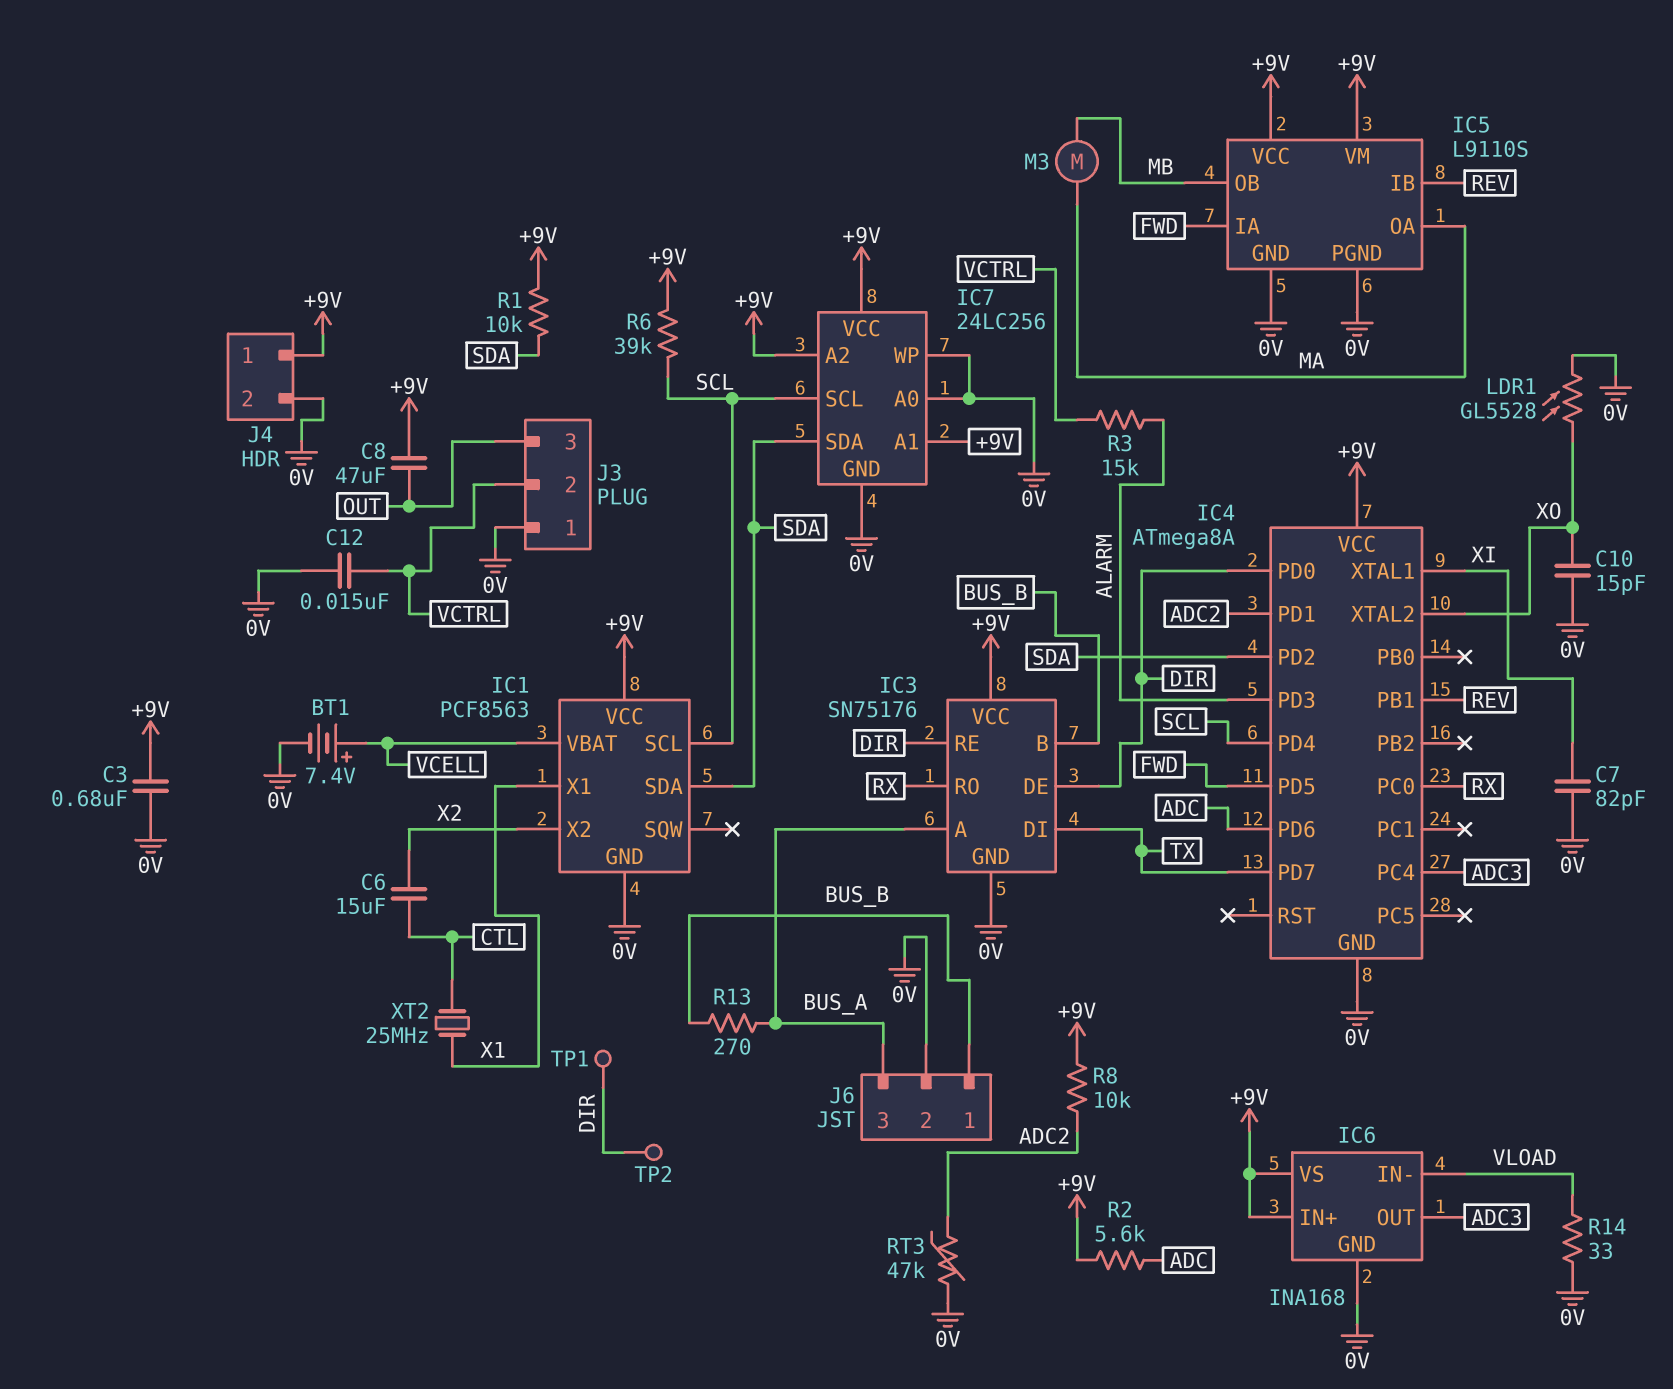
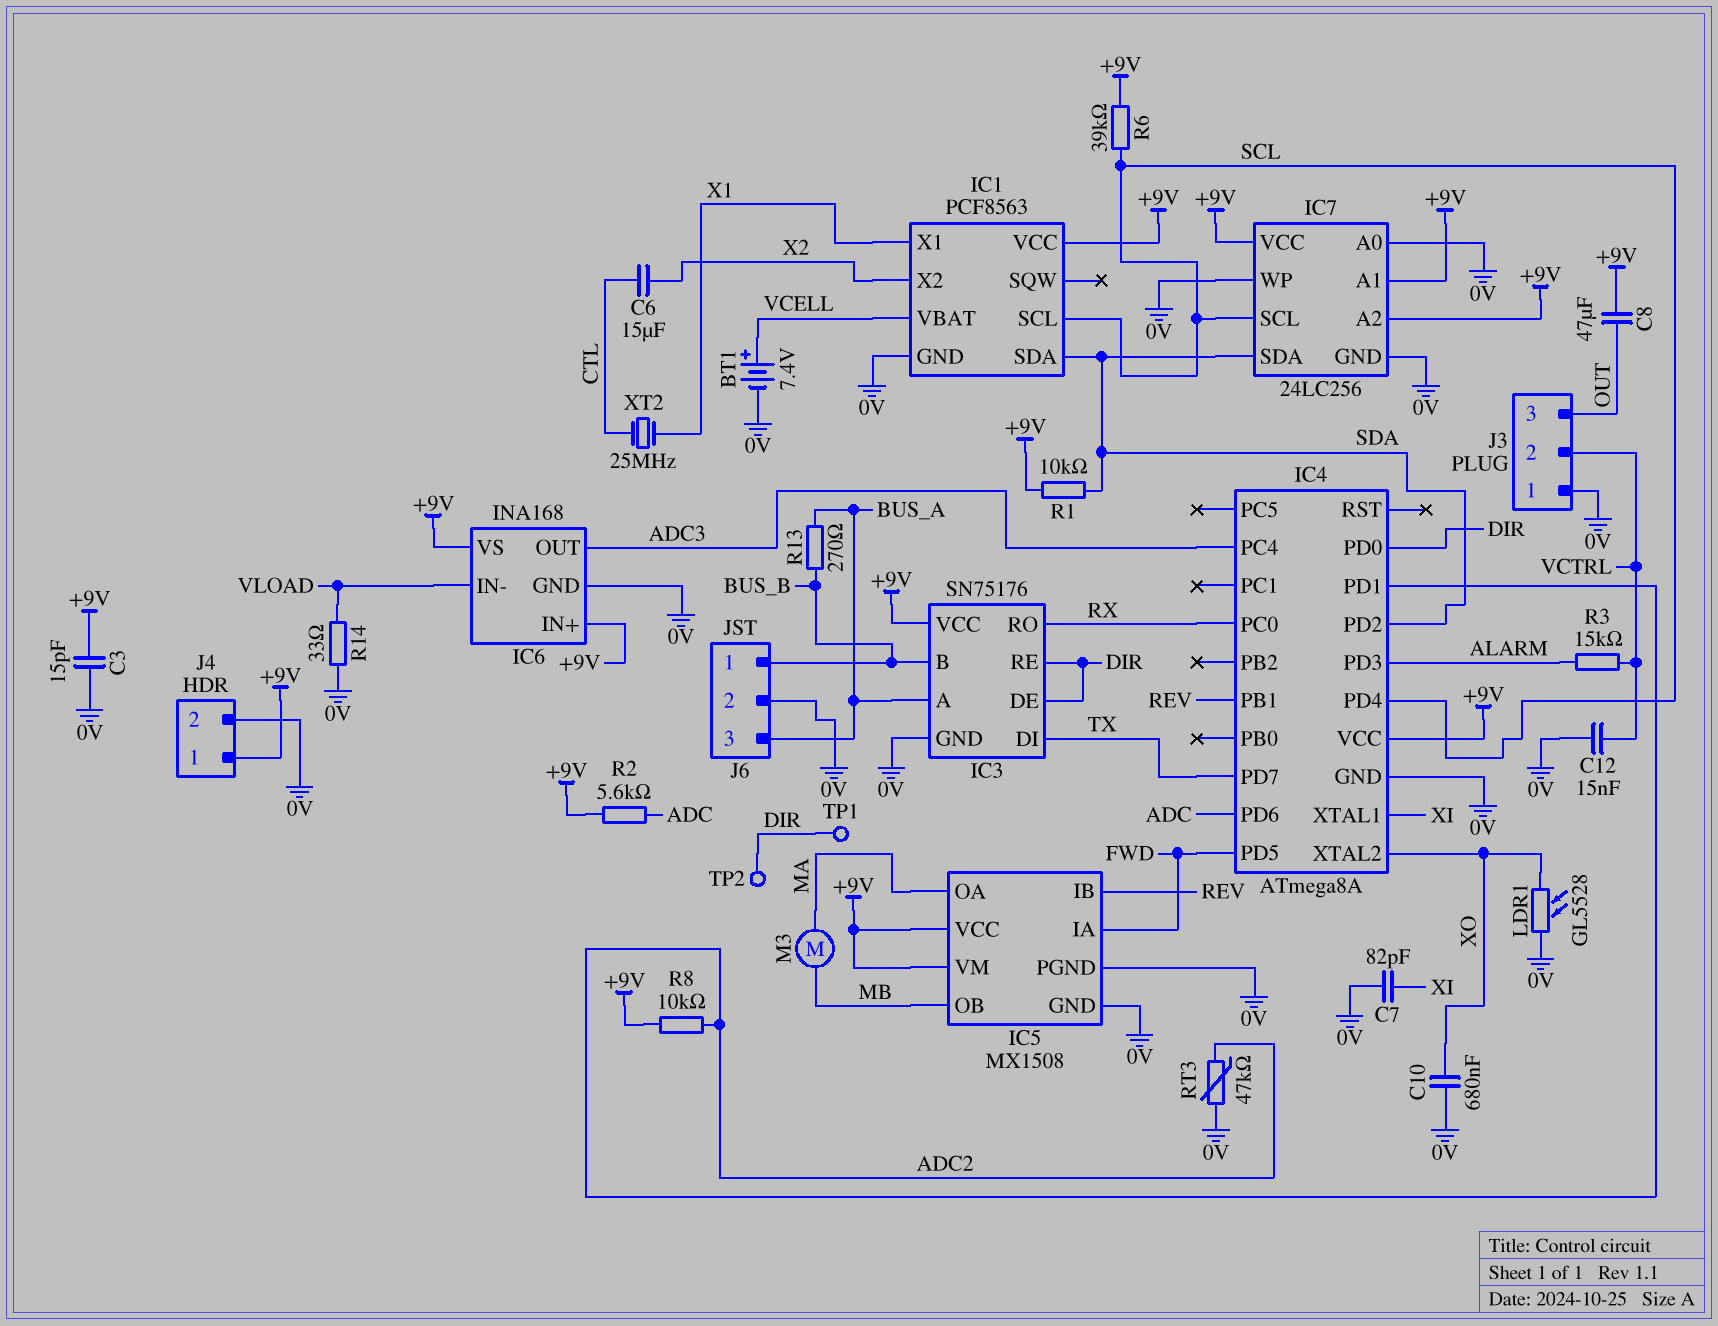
C3: 680nF (+9V, 0V) -> 15pF (+9V, 0V)
C10: 15pF (0V, XO) -> 680nF (0V, XO)
IC5: L9110S -> MX1508

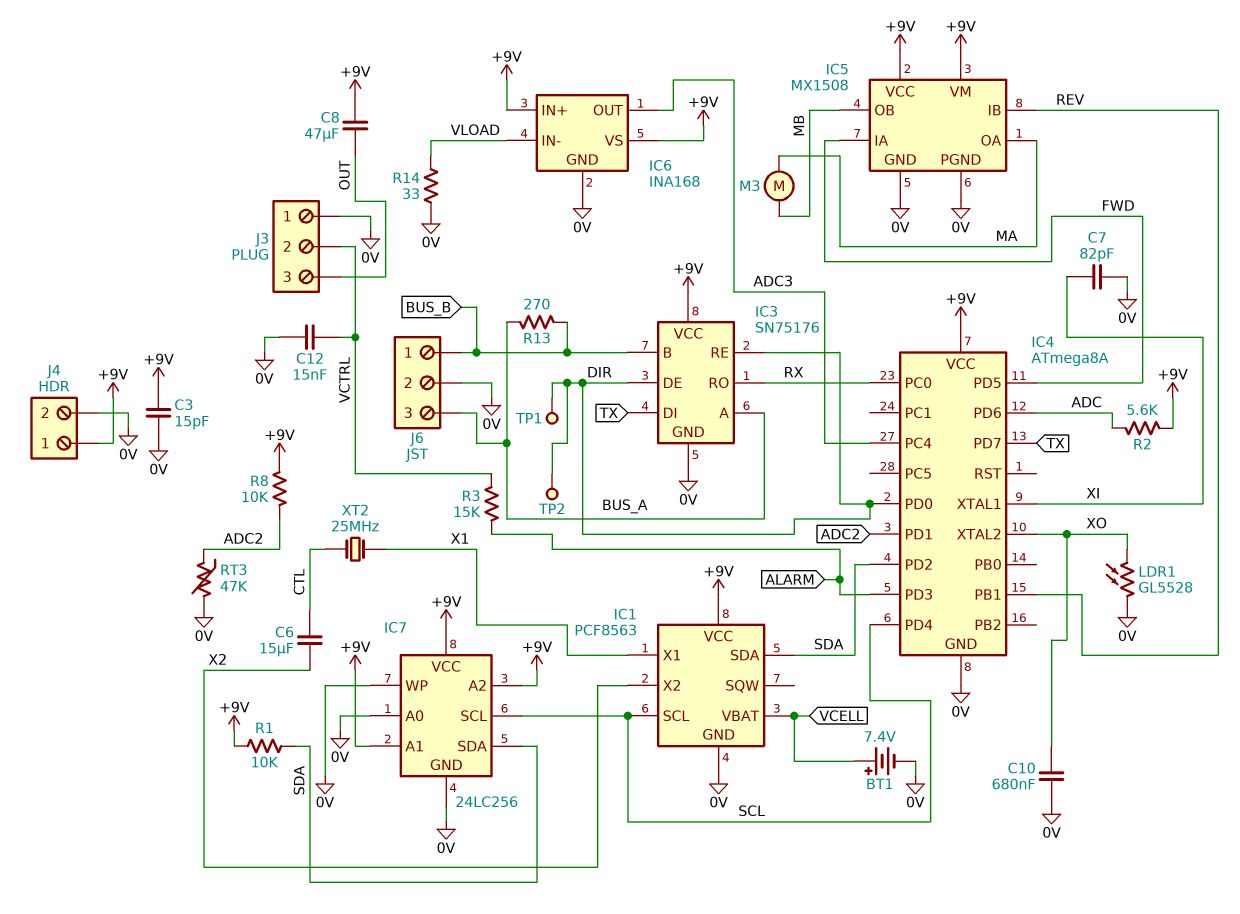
R6: 39k (+9V, SCL) -> none

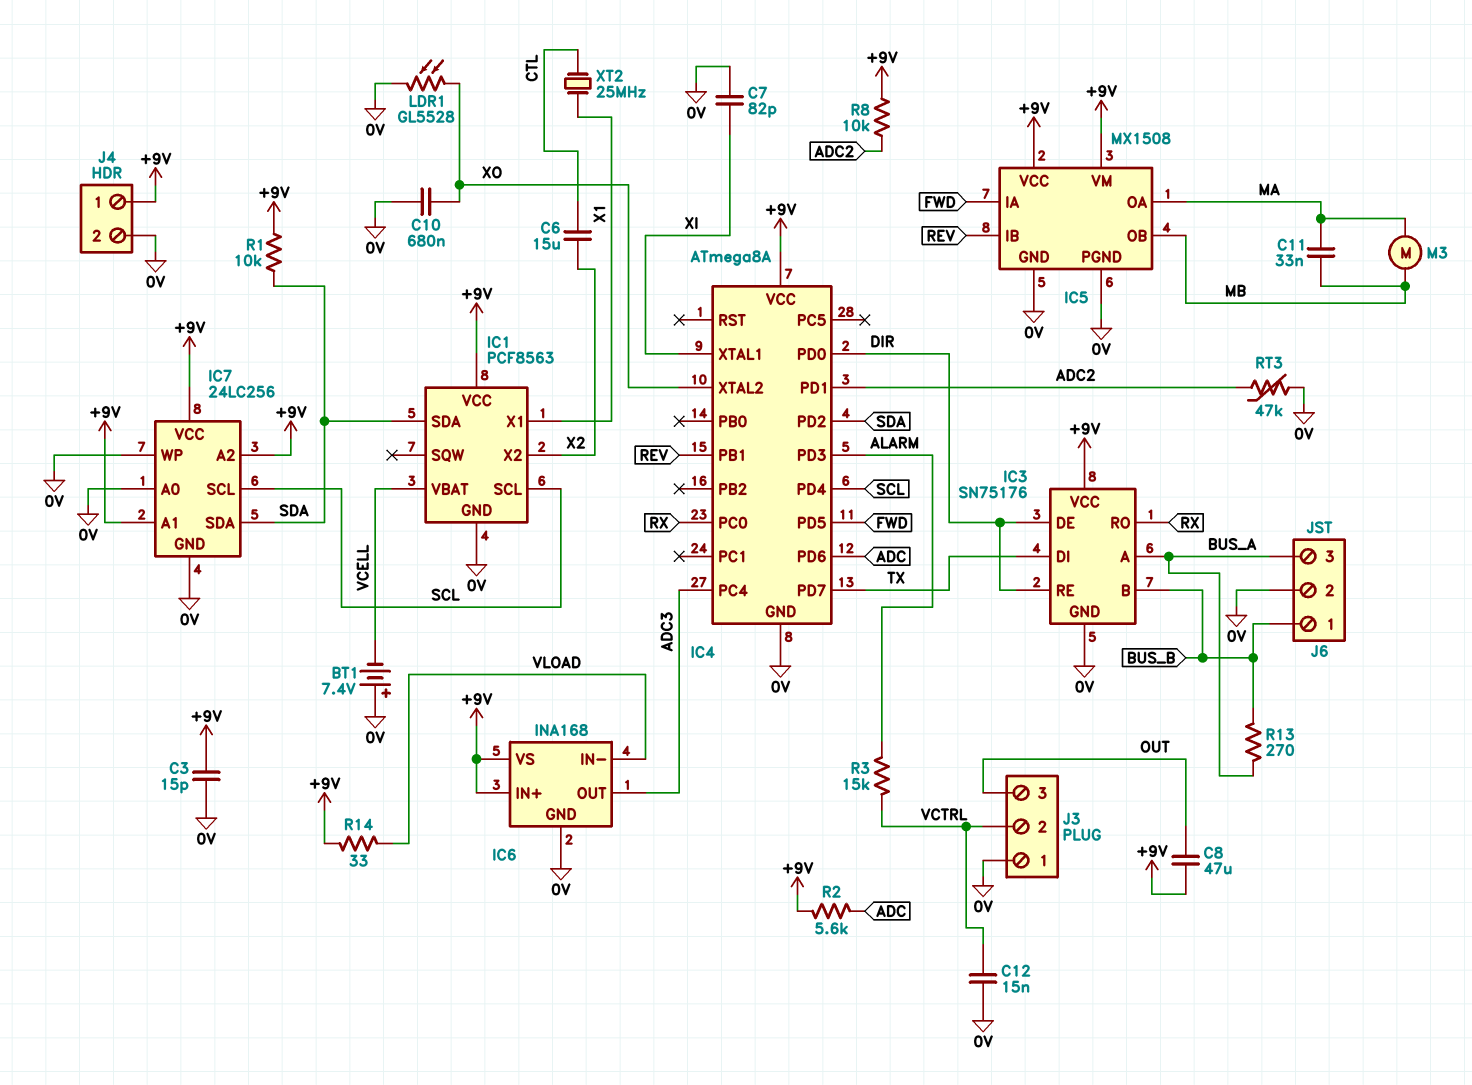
BT1: 7.4V (plus VCELL, minus 0V) -> 7.4V (plus 0V, minus VCELL)
C11: none -> 33nF (MA, MB)
R14: 33 (0V, VLOAD) -> 33 (+9V, VLOAD)
TP1: test point (DIR) -> none
TP2: test point (DIR) -> none

